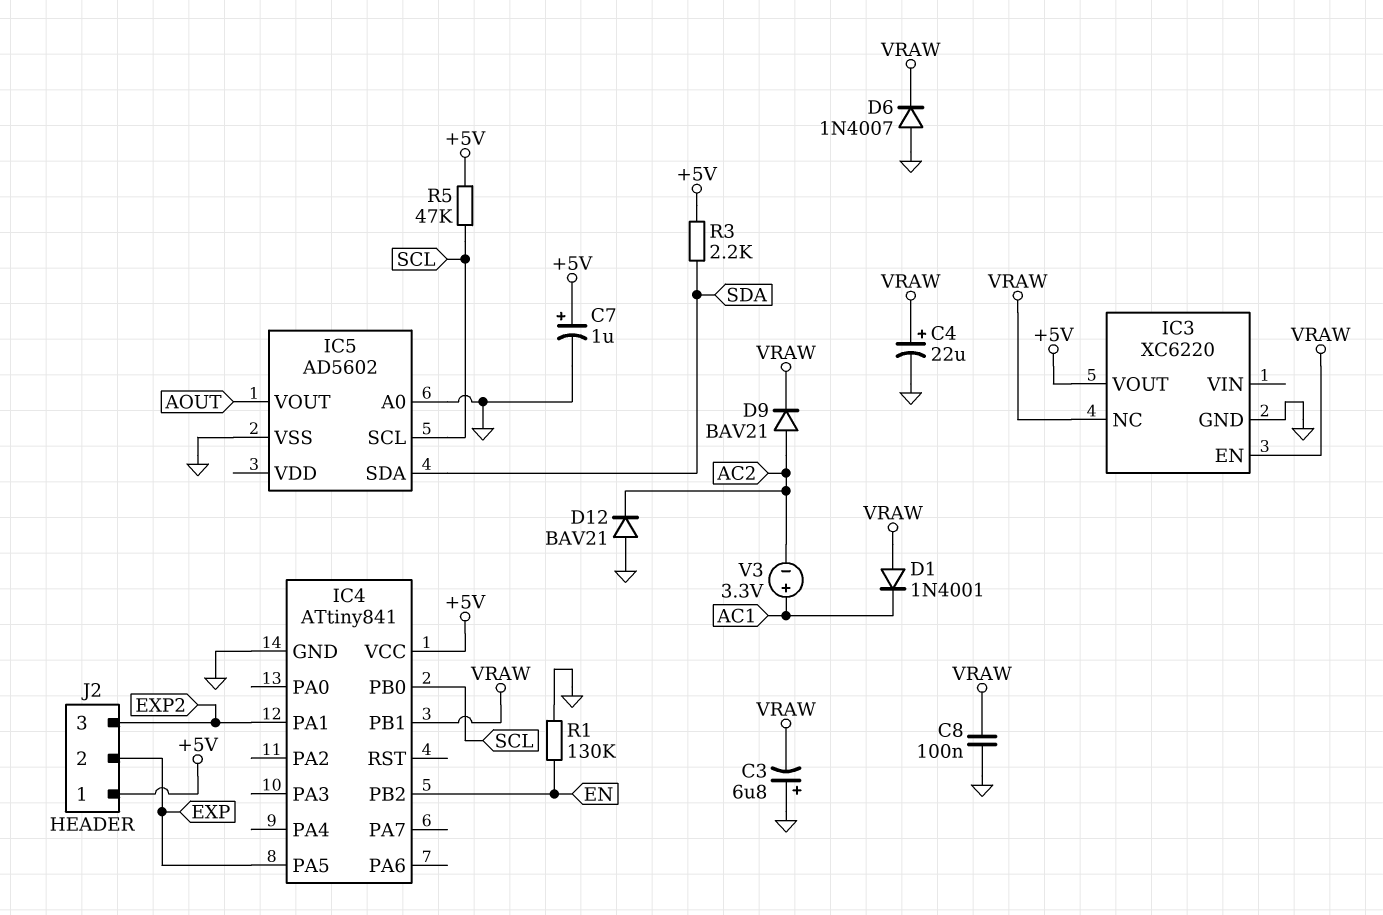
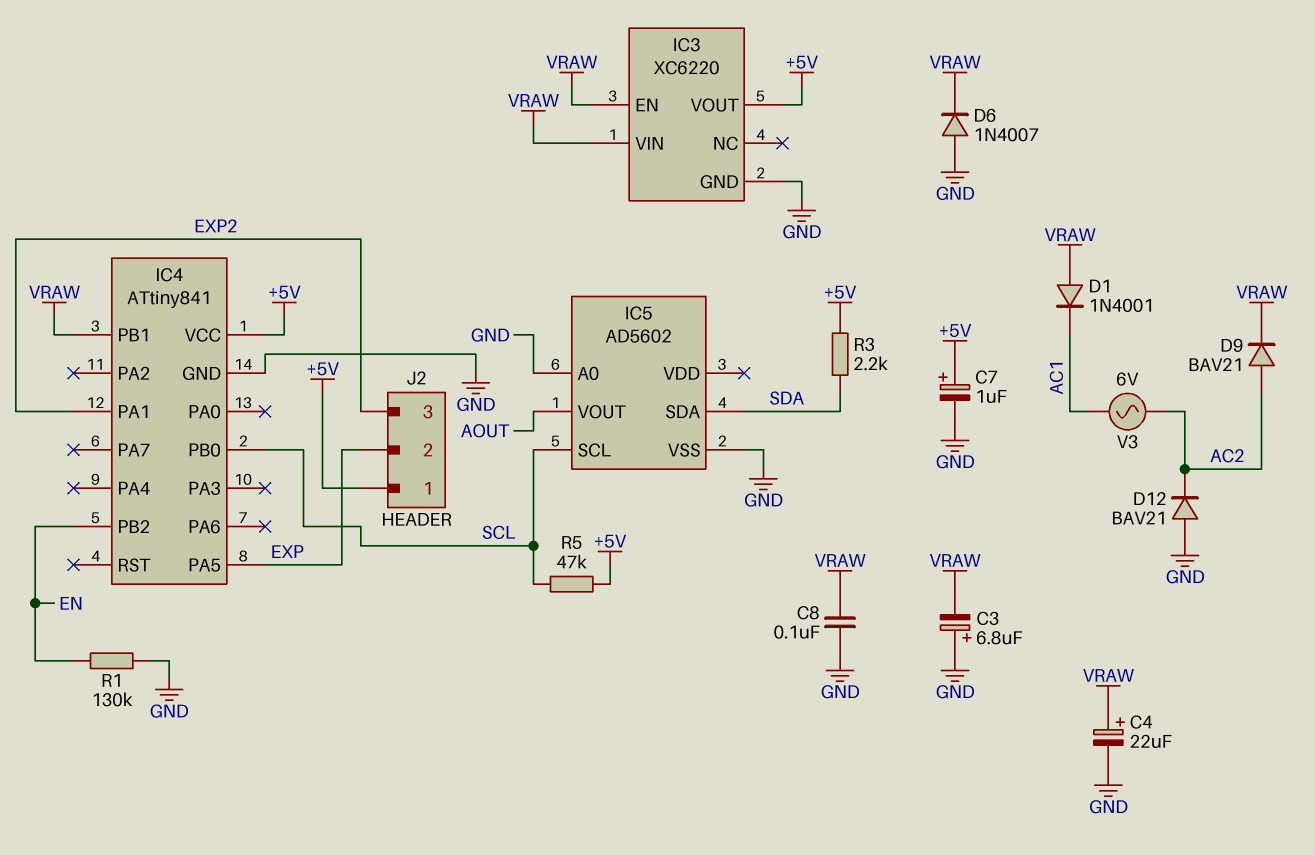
IC3 pin NC: VRAW -> none
IC3 pin VIN: none -> VRAW
V3: 3.3V (plus AC1, minus AC2) -> AC 6V (AC1, AC2)

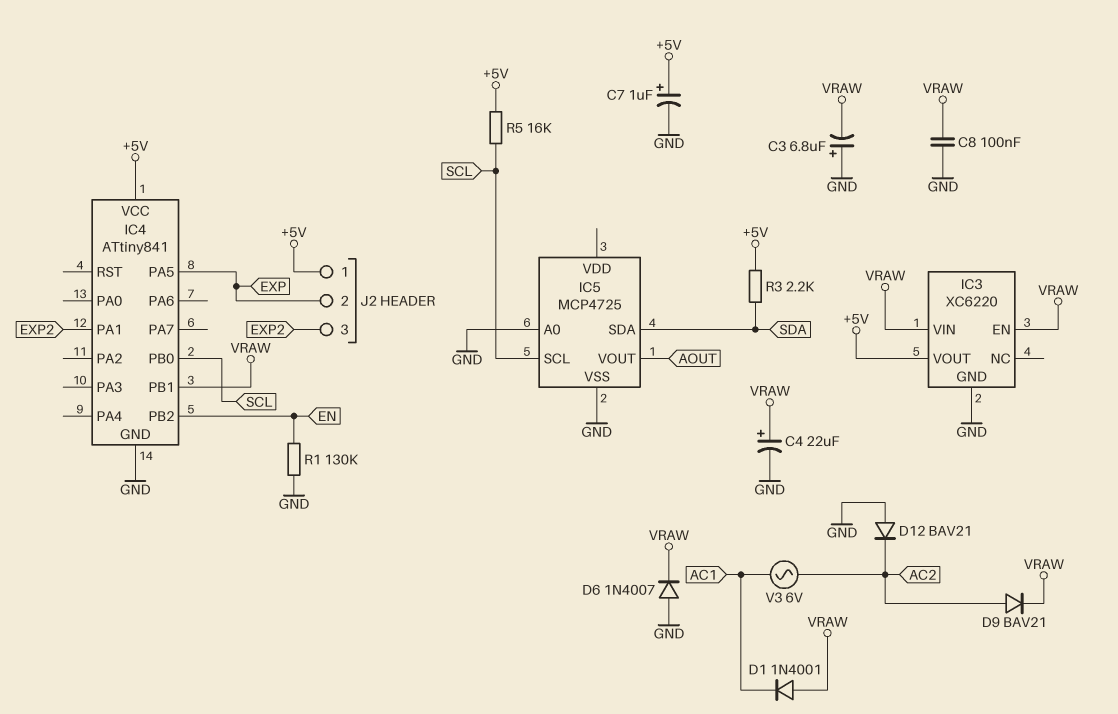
IC5: AD5602 -> MCP4725
R5: 47k (+5V, SCL) -> 16k (+5V, SCL)

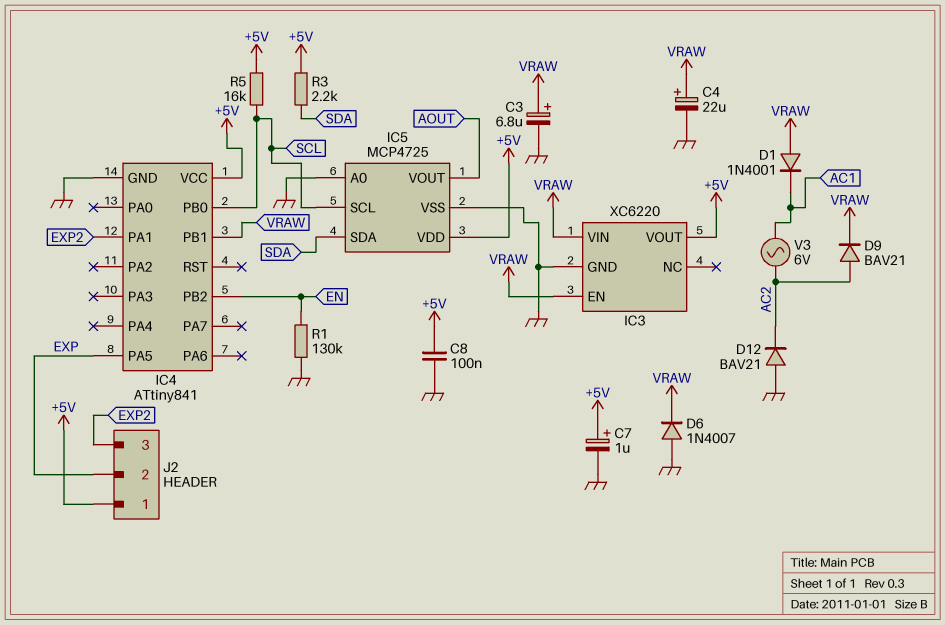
C3: 6.8uF (plus GND, minus VRAW) -> 6.8uF (plus VRAW, minus GND)
C8: 100nF (GND, VRAW) -> 100nF (+5V, GND)
IC5 pin VDD: none -> +5V

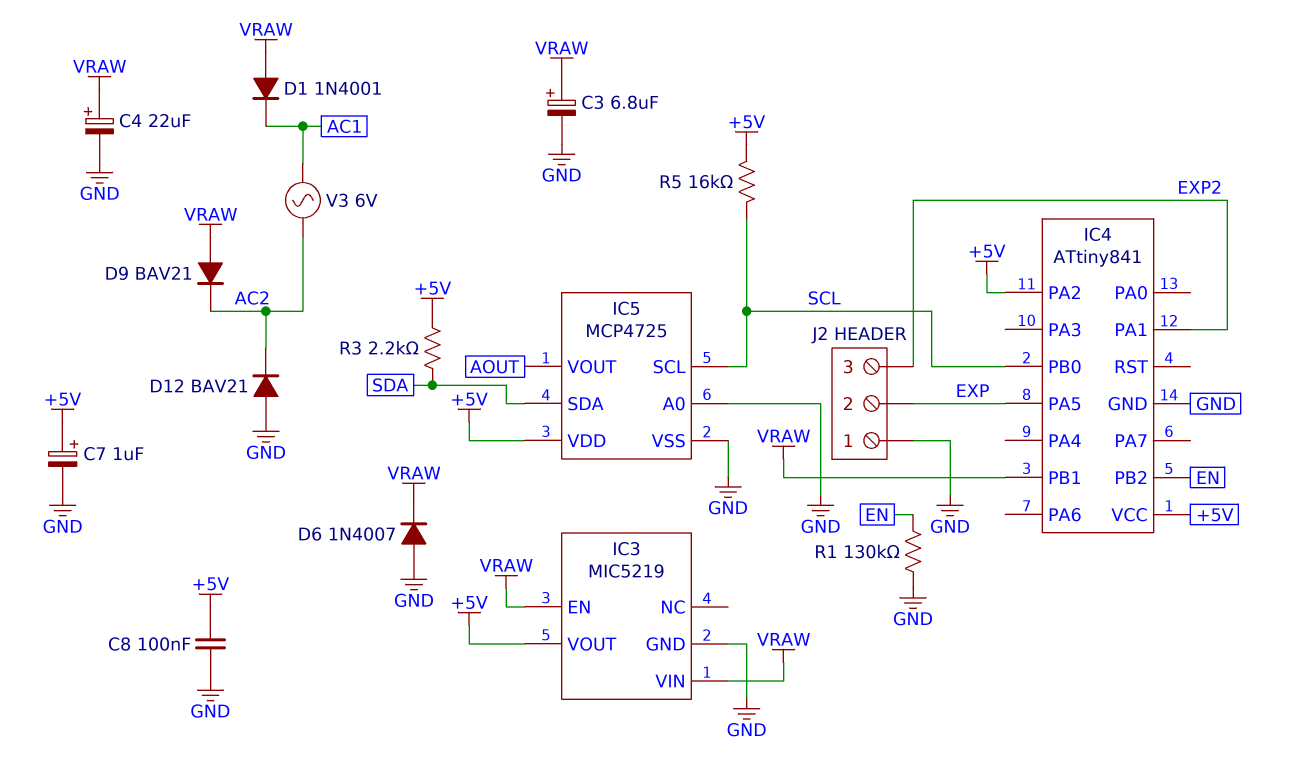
D9: diode BAV21 (A AC2, K VRAW) -> diode BAV21 (A VRAW, K AC2)
IC3: XC6220 -> MIC5219
IC4 pin PA2: none -> +5V
J2 pin 1: +5V -> GND

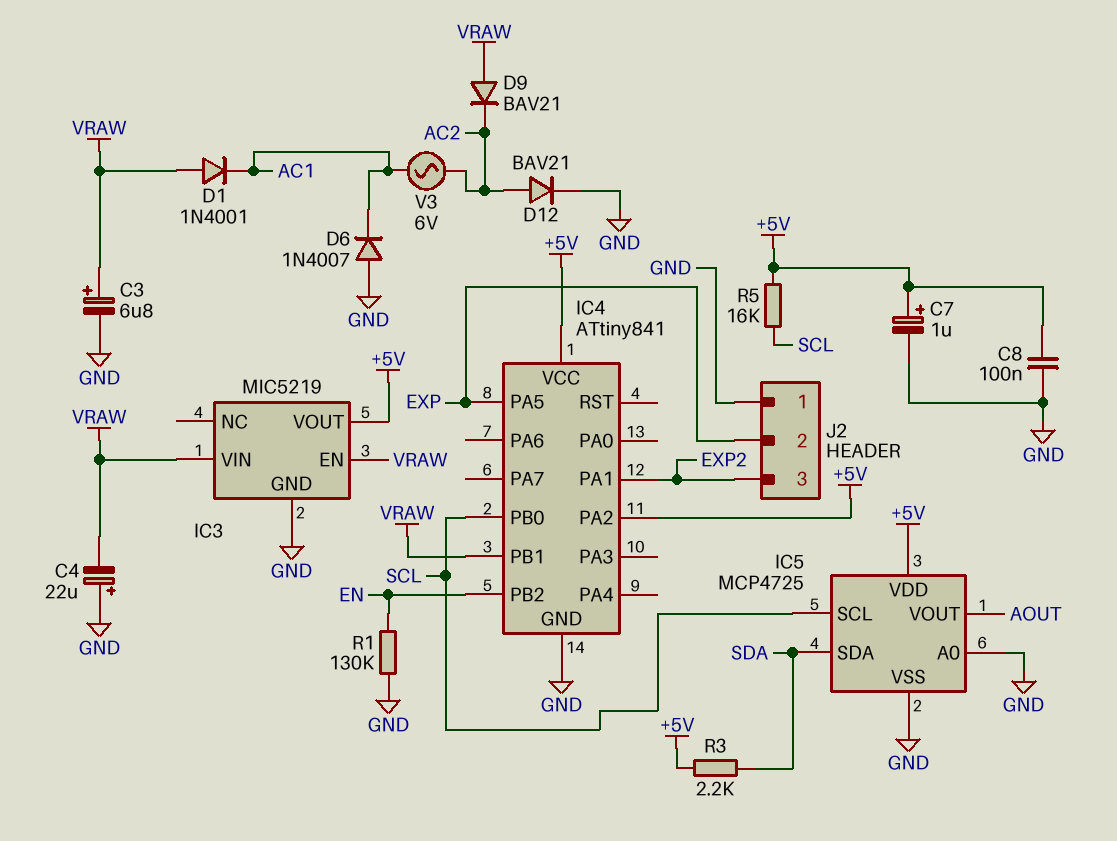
C4: 22uF (plus VRAW, minus GND) -> 22uF (plus GND, minus VRAW)
D6: diode 1N4007 (A GND, K VRAW) -> diode 1N4007 (A GND, K AC1)
D12: diode BAV21 (A GND, K AC2) -> diode BAV21 (A AC2, K GND)

